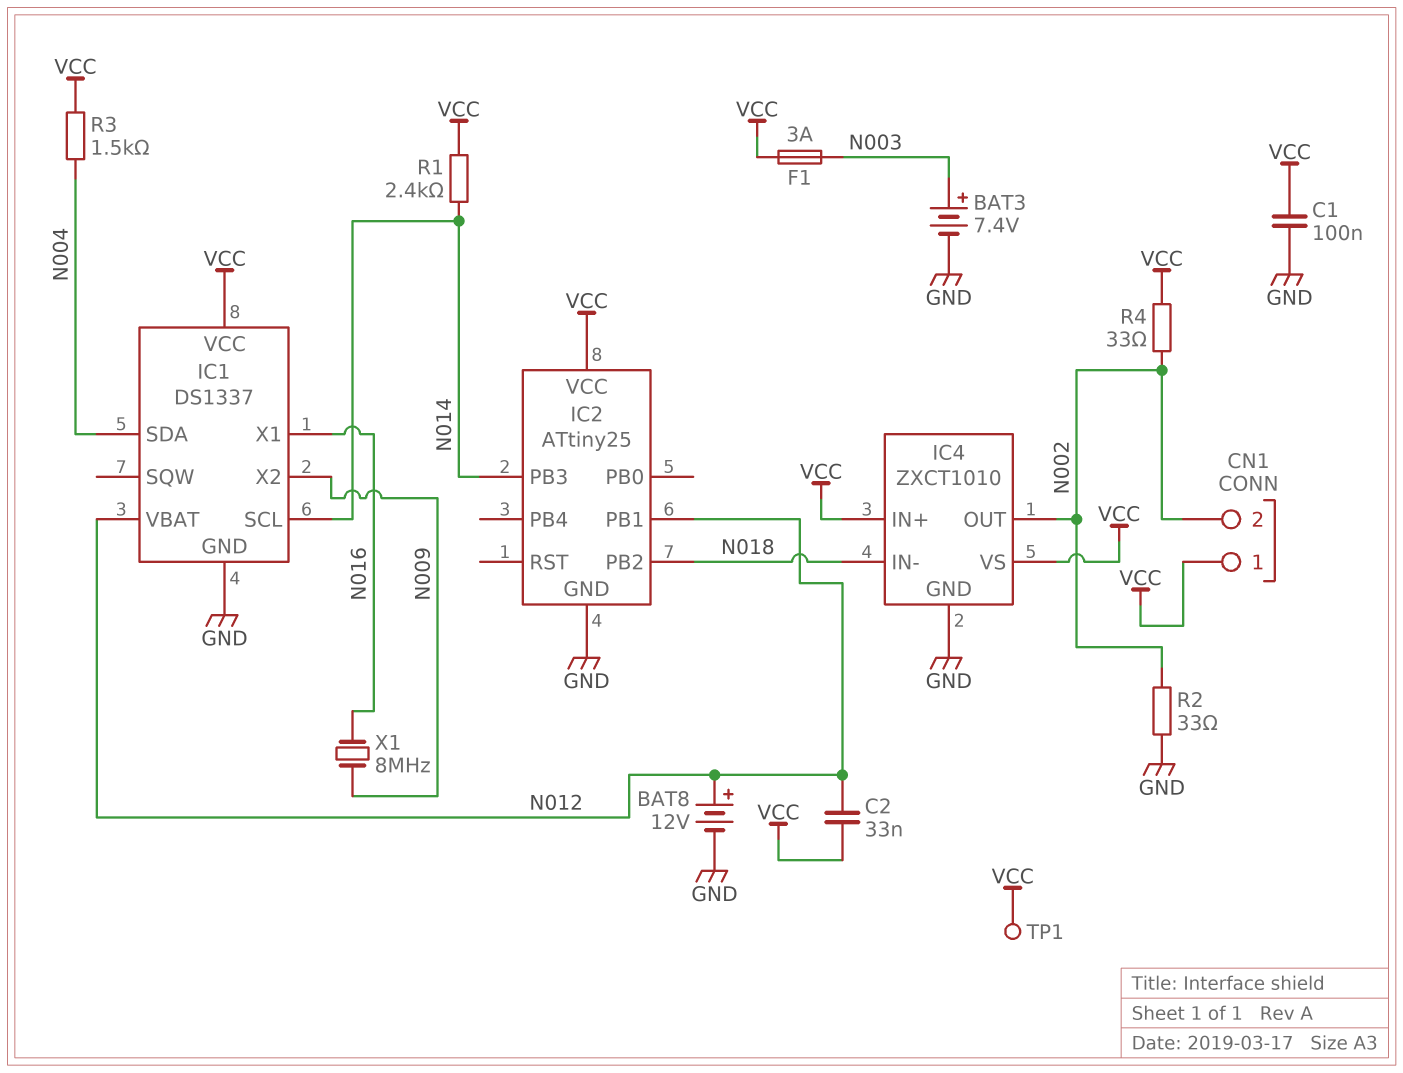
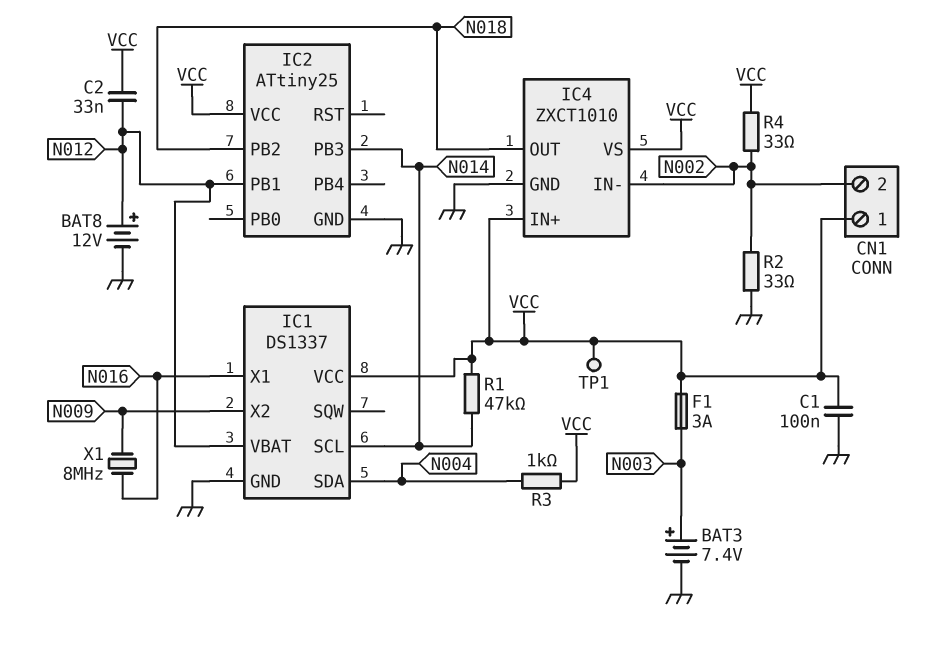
IC4 pin IN-: N018 -> N002
IC4 pin OUT: N002 -> N018
R1: 2.4k (N014, VCC) -> 47k (N014, VCC)
R3: 1.5k (N004, VCC) -> 1k (N004, VCC)

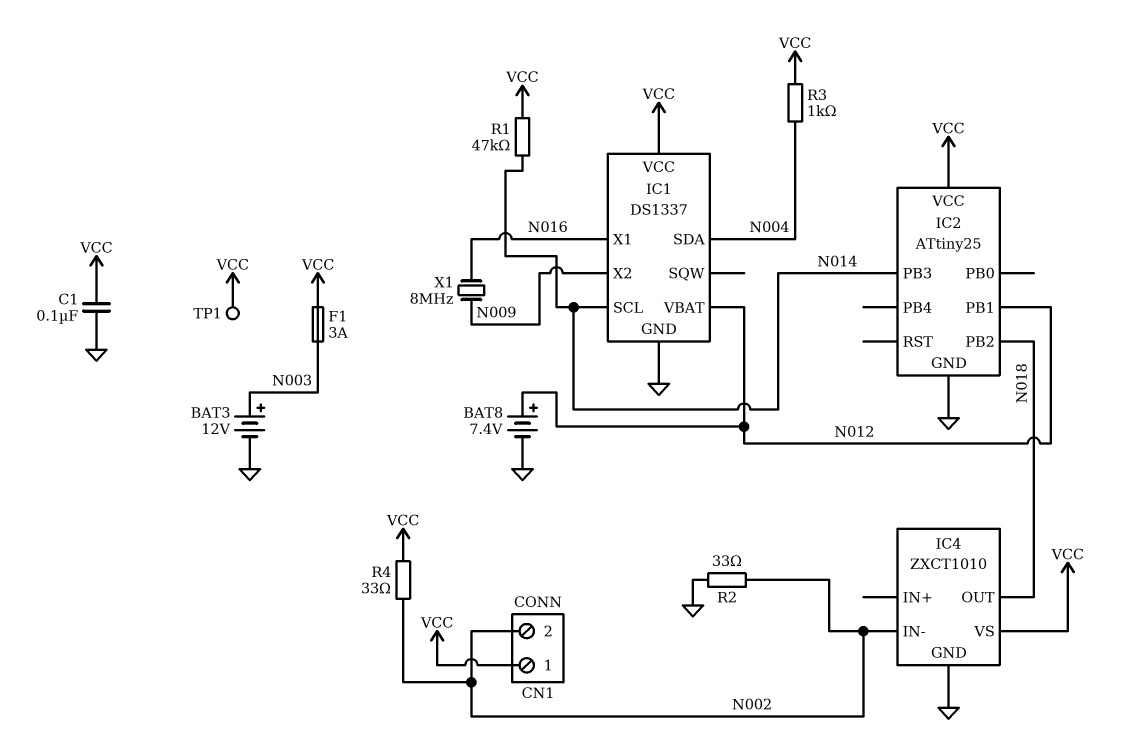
BAT3: 7.4V (plus N003, minus GND) -> 12V (plus N003, minus GND)
BAT8: 12V (plus N012, minus GND) -> 7.4V (plus N012, minus GND)
C2: 33nF (N012, VCC) -> none
IC4 pin IN+: VCC -> none

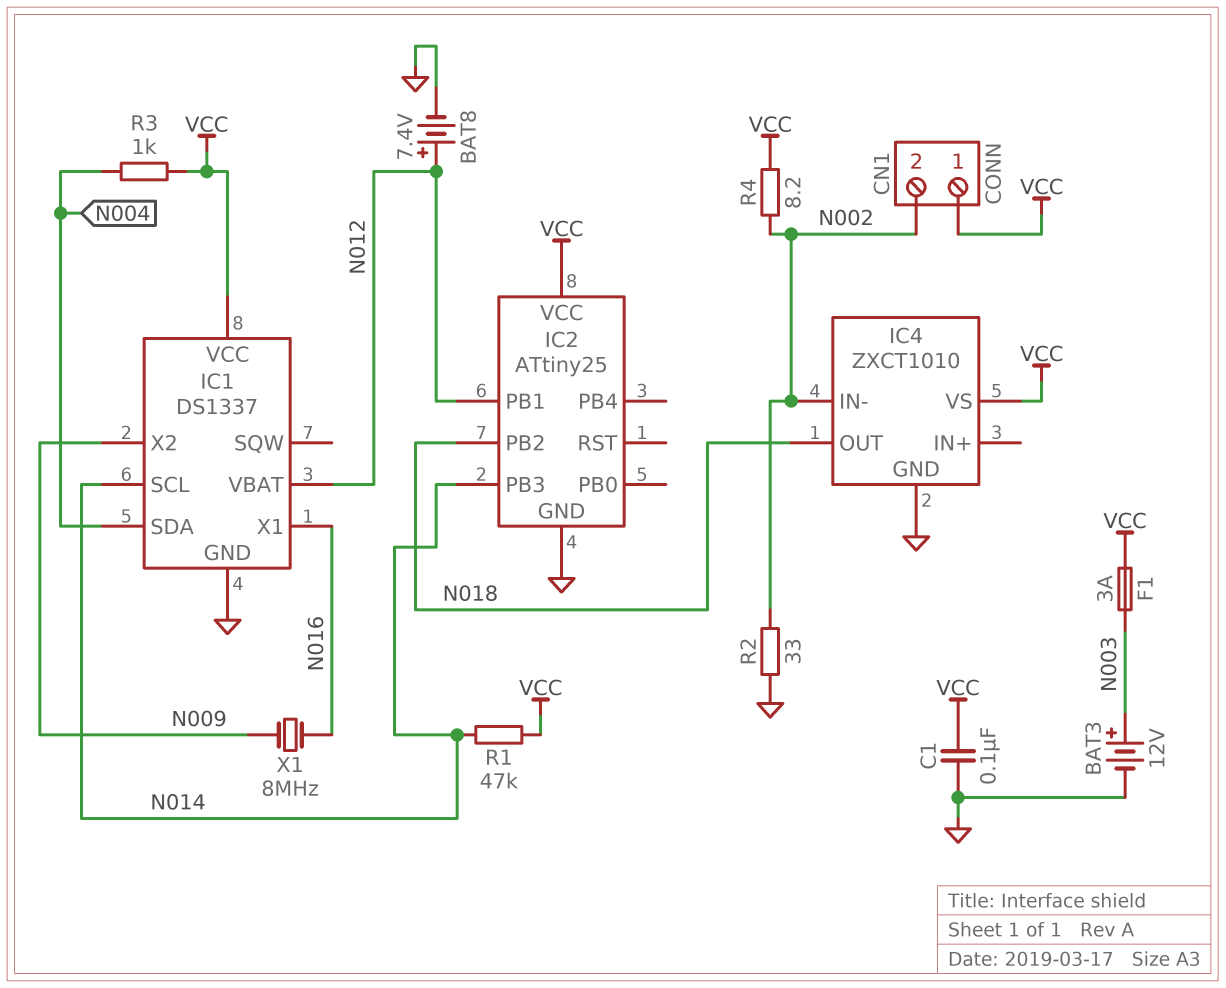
R4: 33 (N002, VCC) -> 8.2 (N002, VCC)
TP1: test point (VCC) -> none

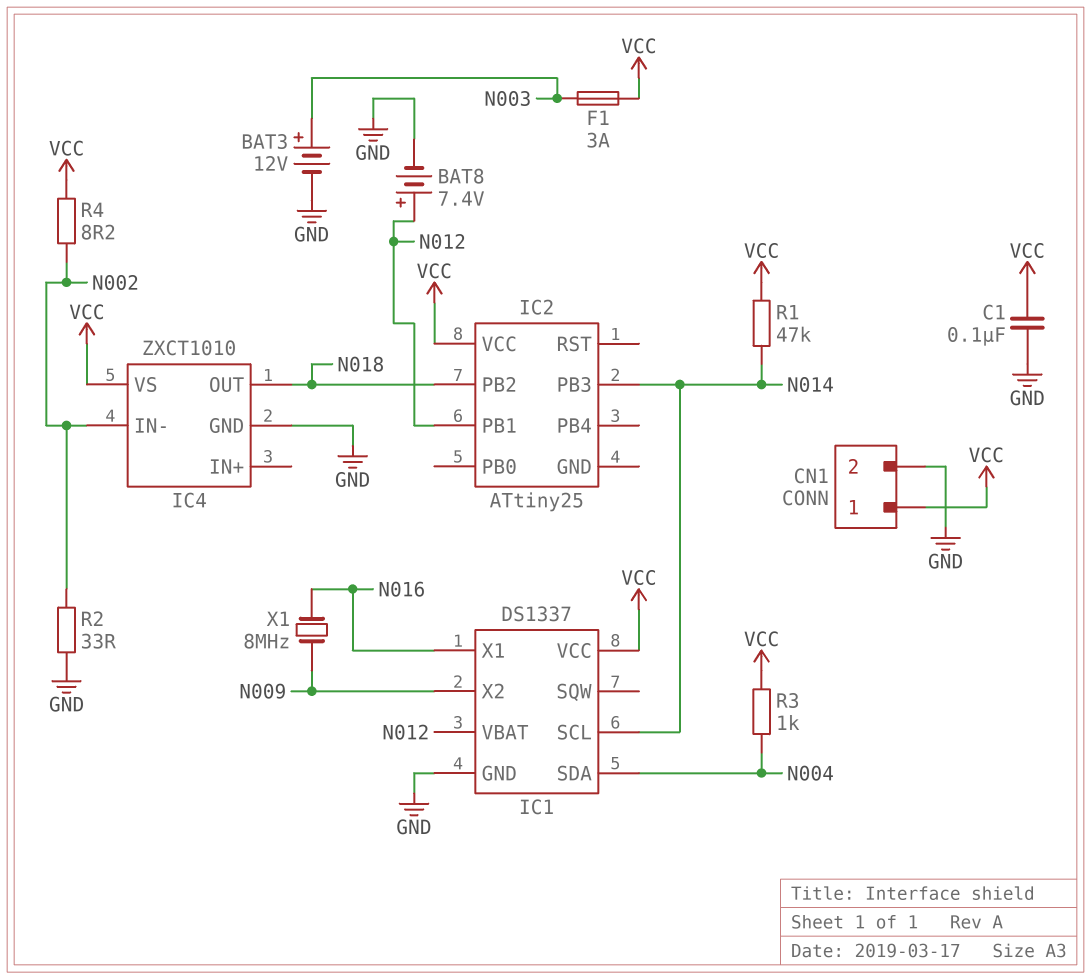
CN1 pin 2: N002 -> GND
IC2 pin GND: GND -> none

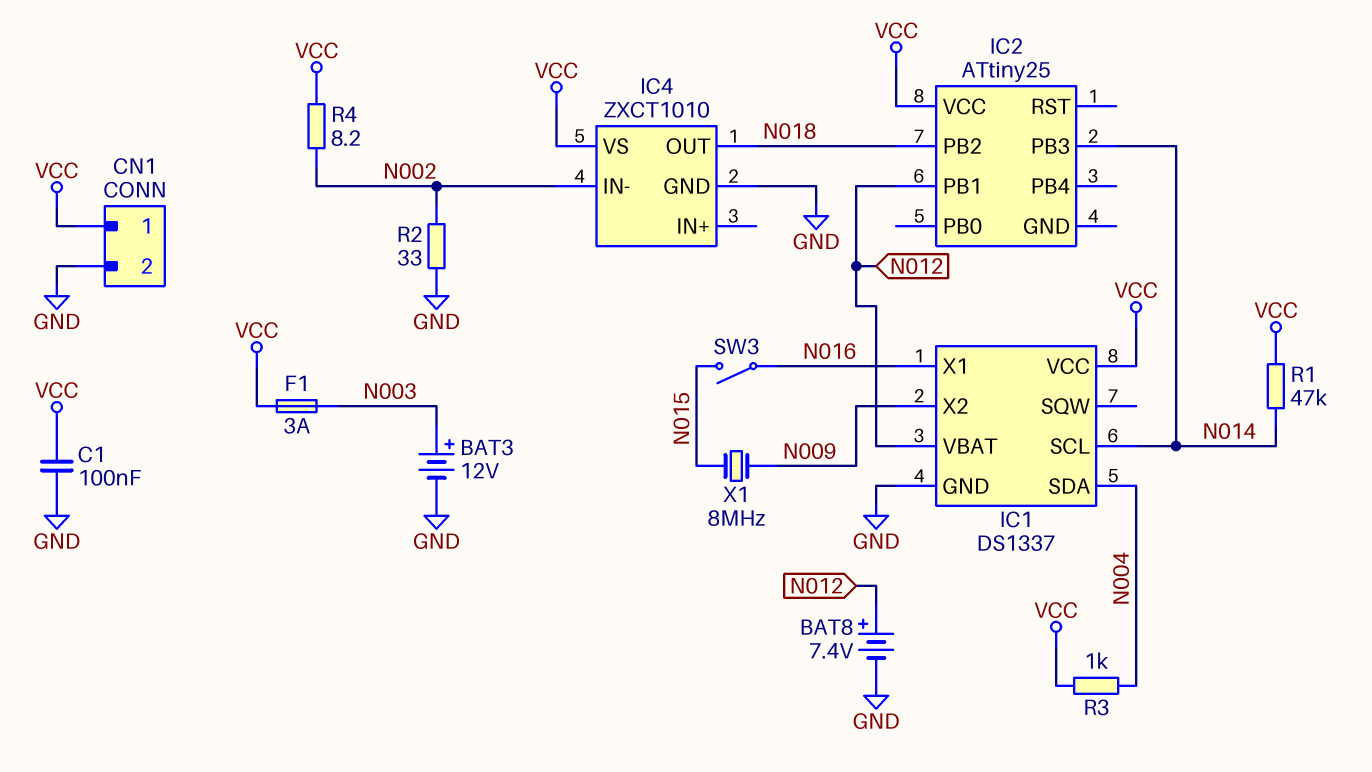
SW3: none -> switch (N015, N016)
X1: 8MHz (N009, N016) -> 8MHz (N009, N015)

